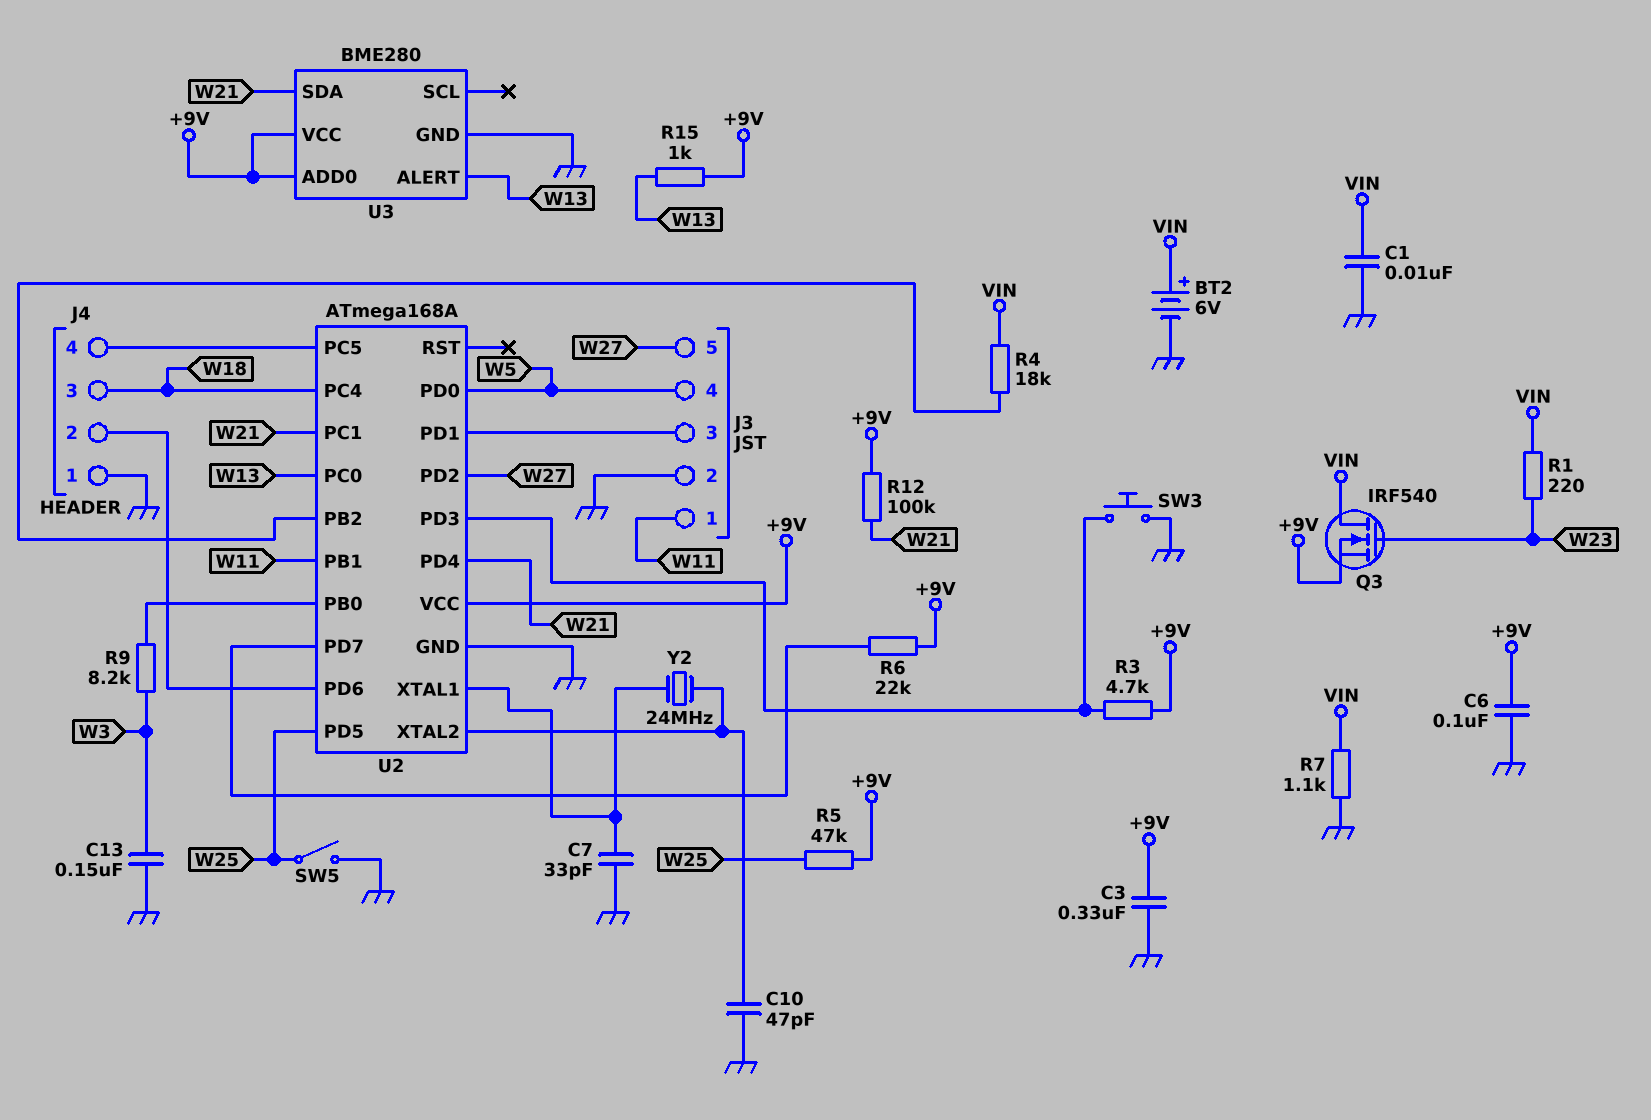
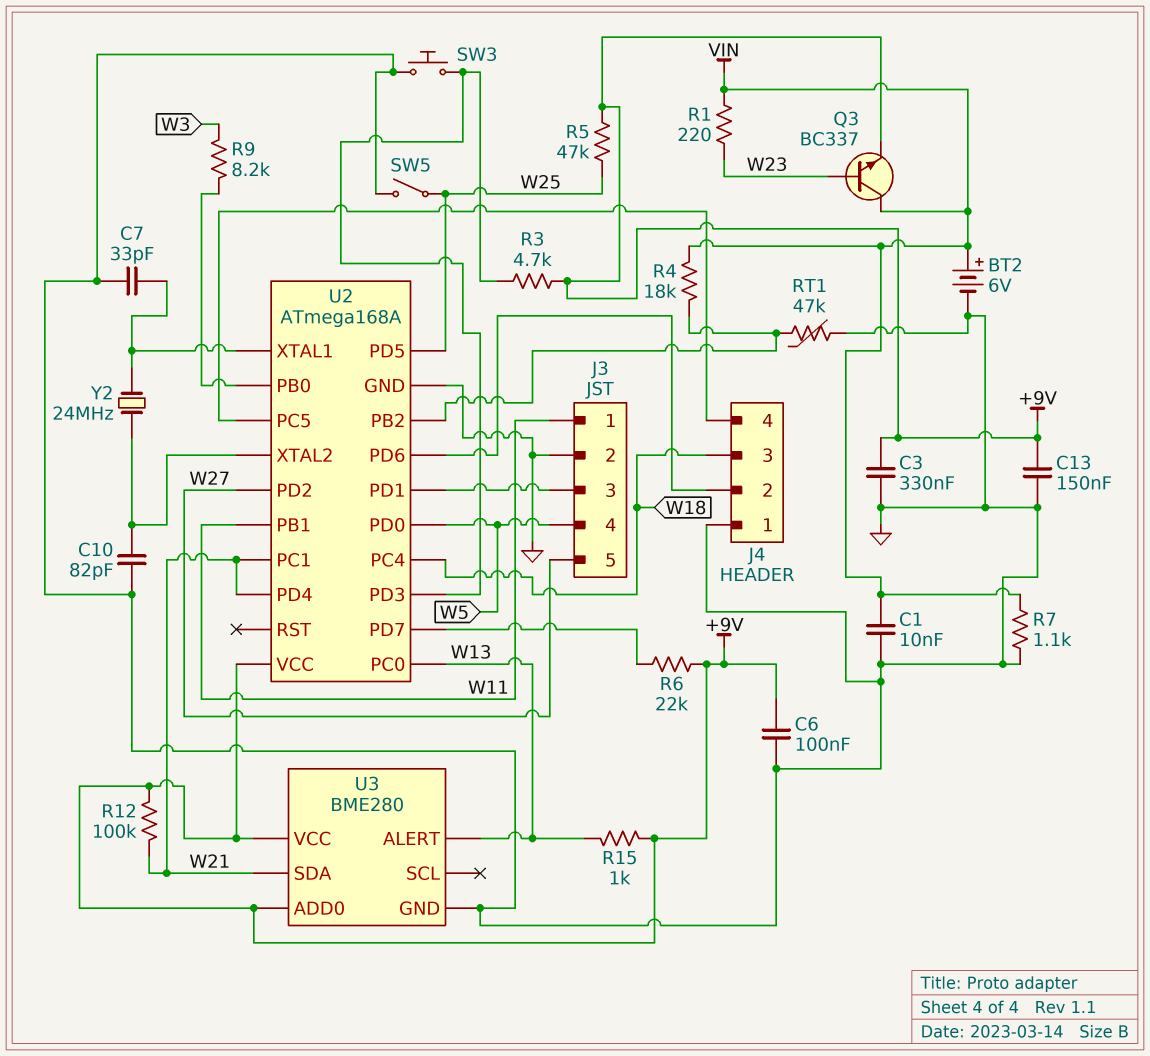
C10: 47pF (GND, U2/XTAL2) -> 82pF (GND, U2/XTAL2)
C13: 150nF (GND, W3) -> 150nF (+9V, GND)
Q3: NMOS IRF540 (G W23, D VIN, S +9V) -> NPN BC337 (B W23, C VIN, E +9V)
RT1: none -> 47k (GND, U2/PB2)

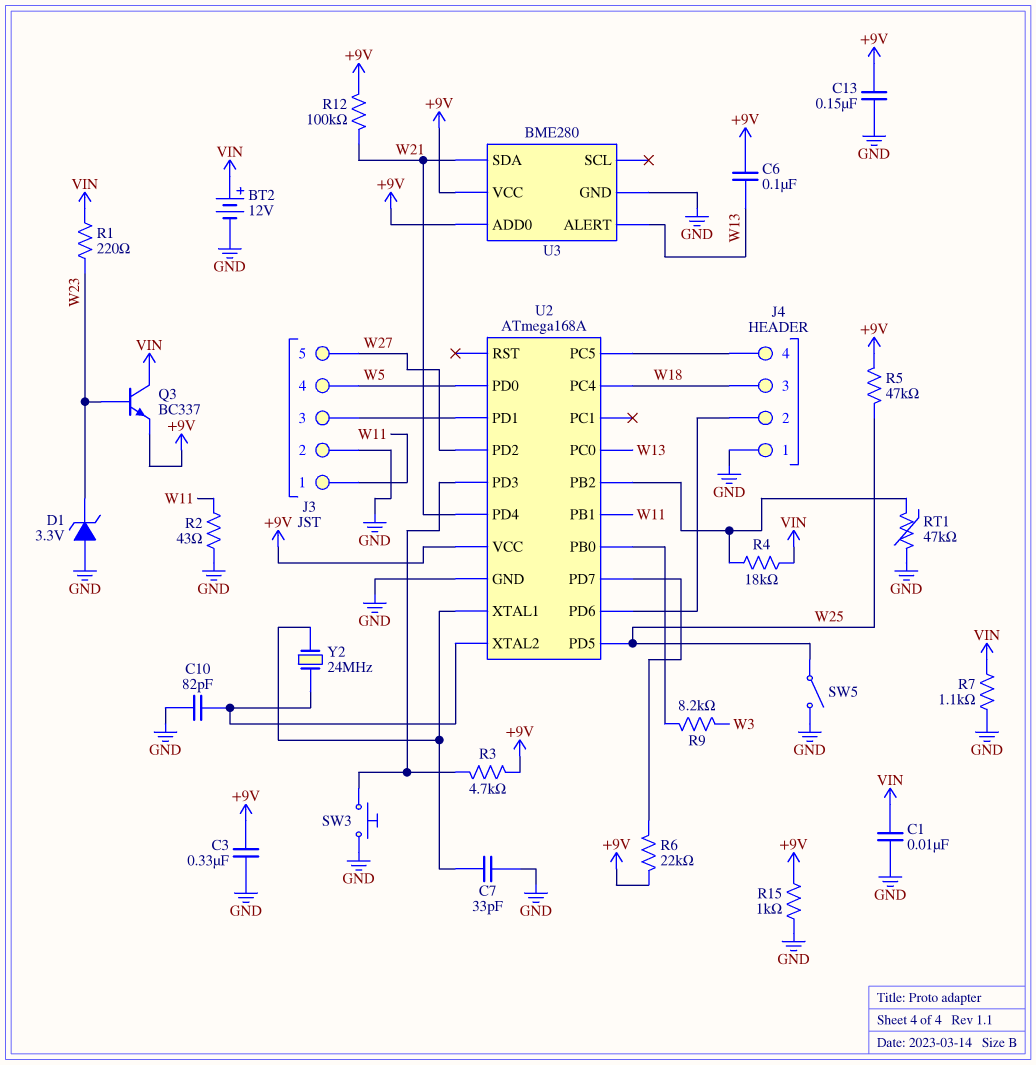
BT2: 6V (plus VIN, minus GND) -> 12V (plus VIN, minus GND)
C6: 100nF (+9V, GND) -> 100nF (+9V, W13)
D1: none -> zener 3.3V (A GND, K W23)
R2: none -> 43 (GND, W11)
R15: 1k (+9V, W13) -> 1k (+9V, GND)
U2 pin PC1: W21 -> none

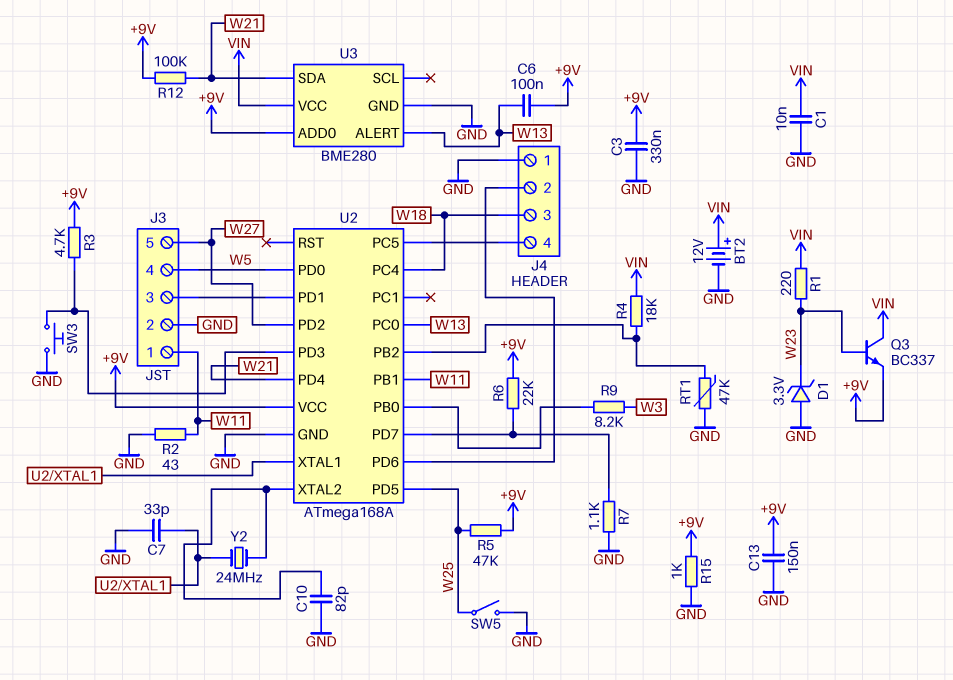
R7: 1.1k (GND, VIN) -> 1.1k (GND, U2/PD7)
U3 pin VCC: +9V -> VIN

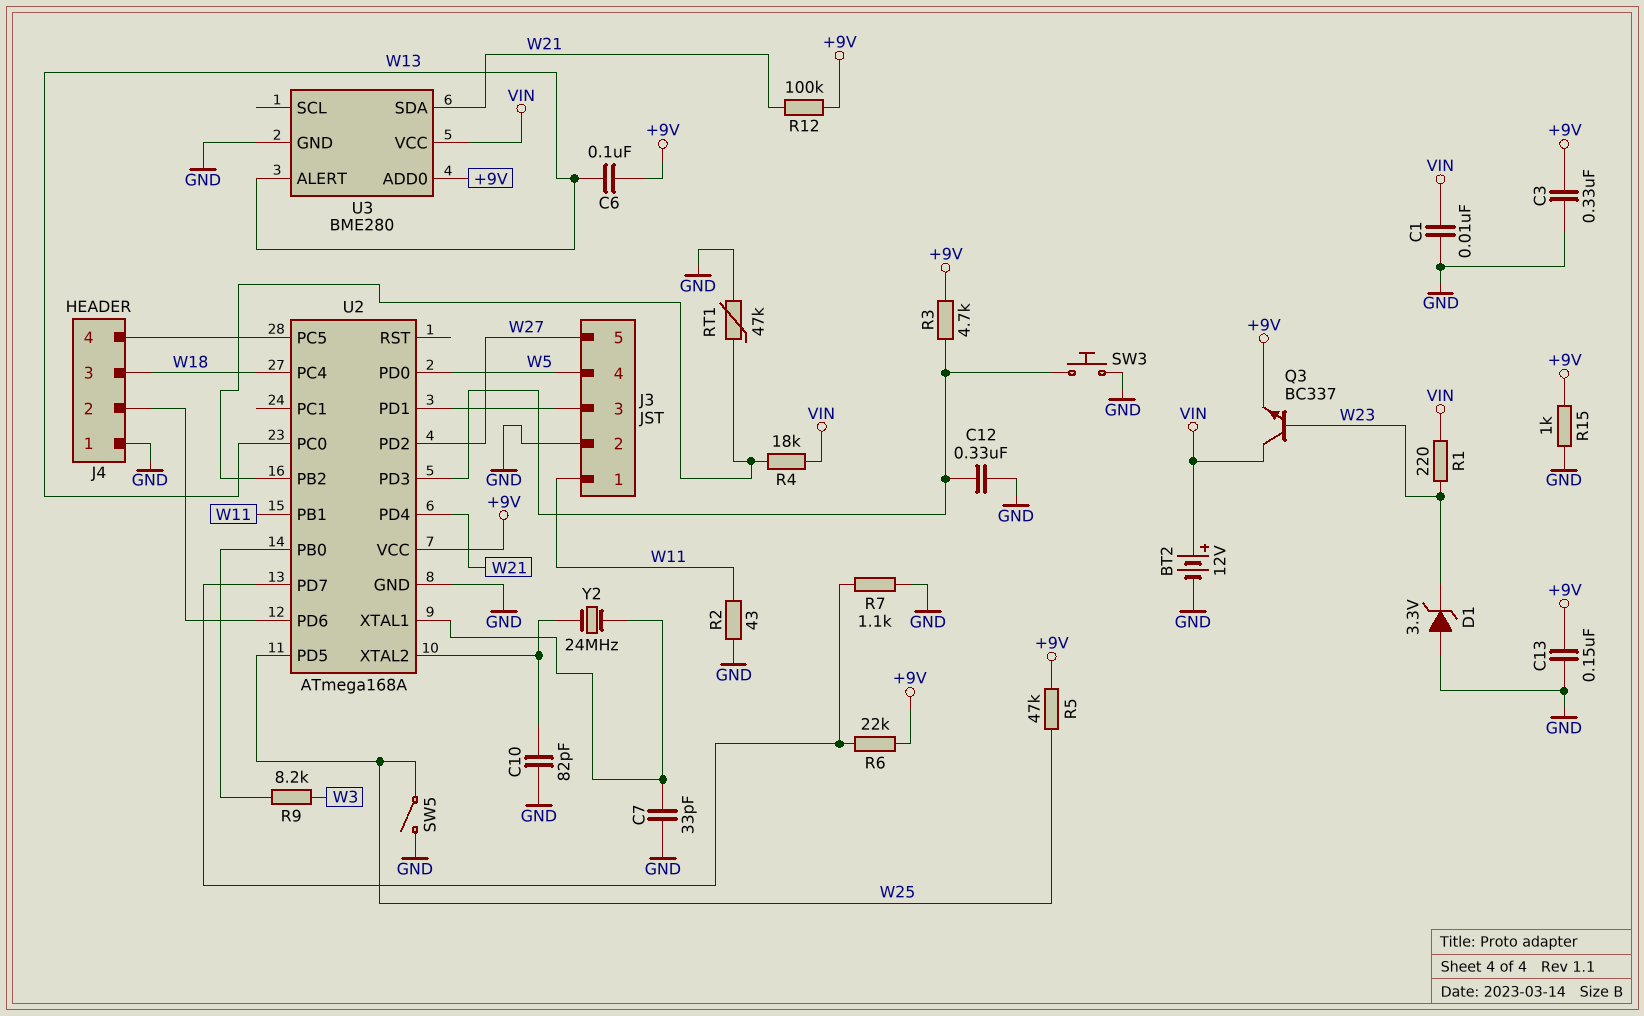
C12: none -> 330nF (GND, U2/PD3)

